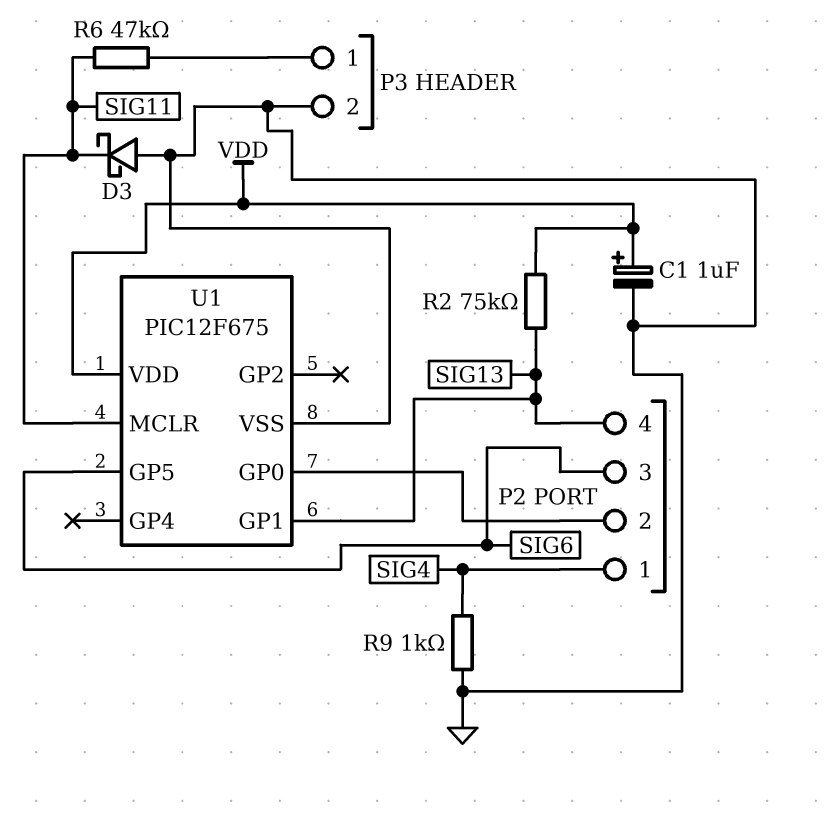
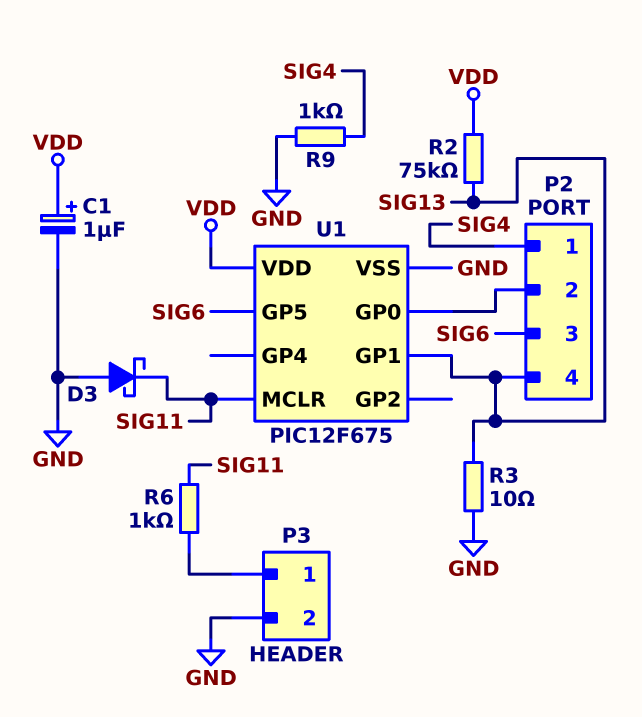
R3: none -> 10 (GND, SIG13)
R6: 47k (P3/1, SIG11) -> 1k (P3/1, SIG11)

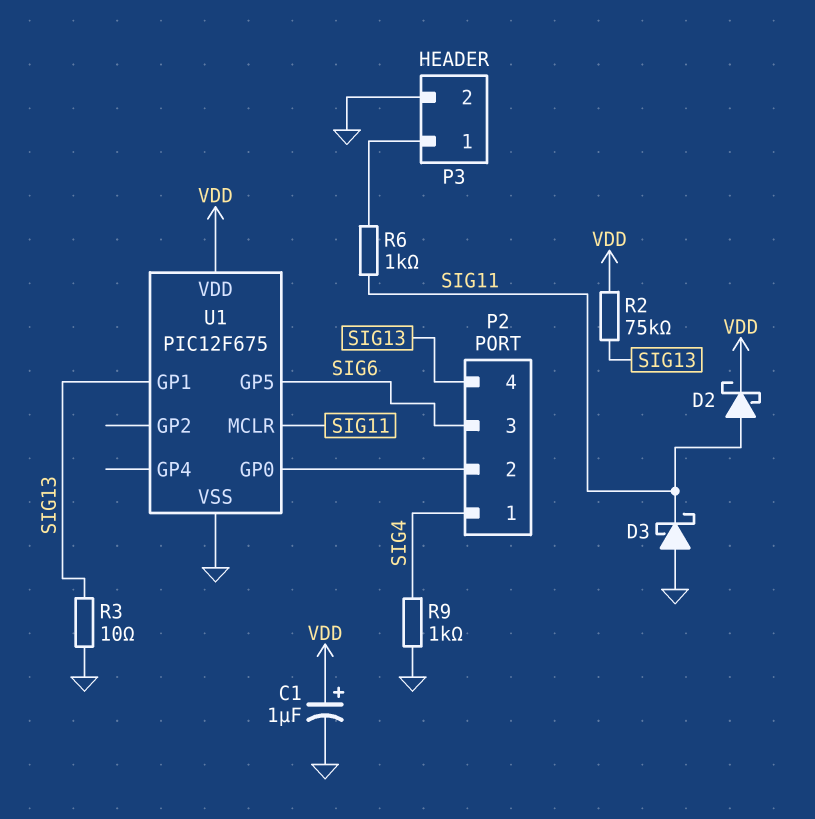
D2: none -> schottky (A SIG11, K VDD)

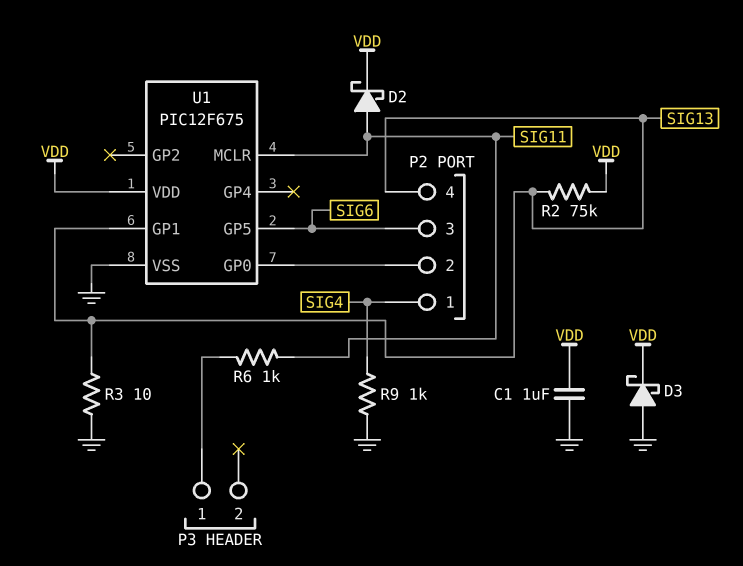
C1: 1uF (plus VDD, minus GND) -> 1uF (GND, VDD)
D3: schottky (A GND, K SIG11) -> schottky (A GND, K VDD)
P3 pin 2: GND -> none

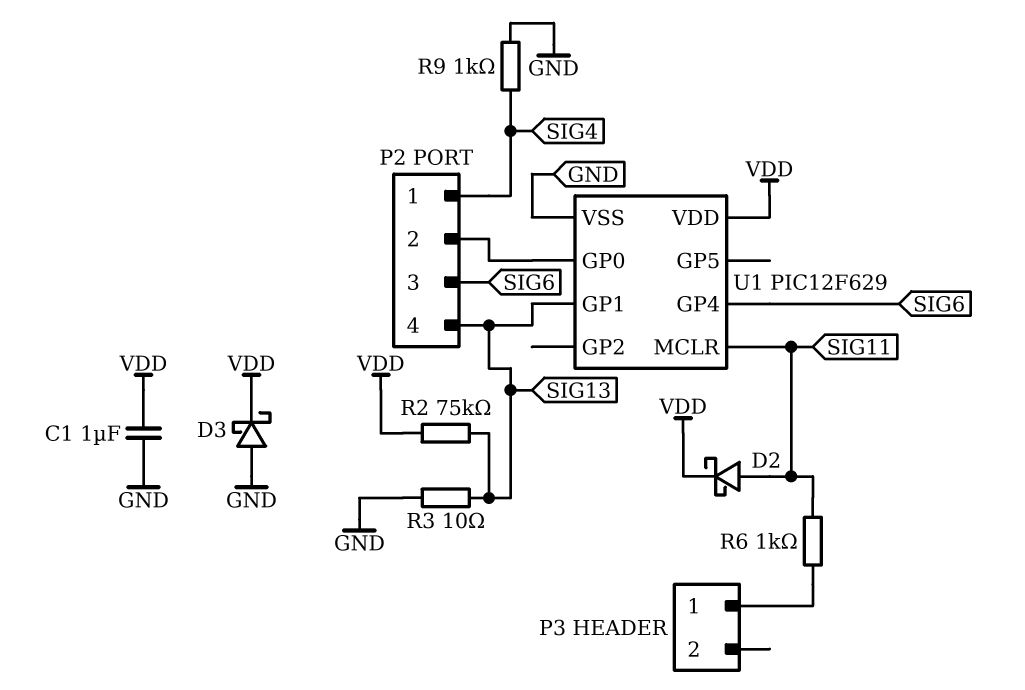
U1: PIC12F675 -> PIC12F629
U1 pin GP4: none -> SIG6
U1 pin GP5: SIG6 -> none

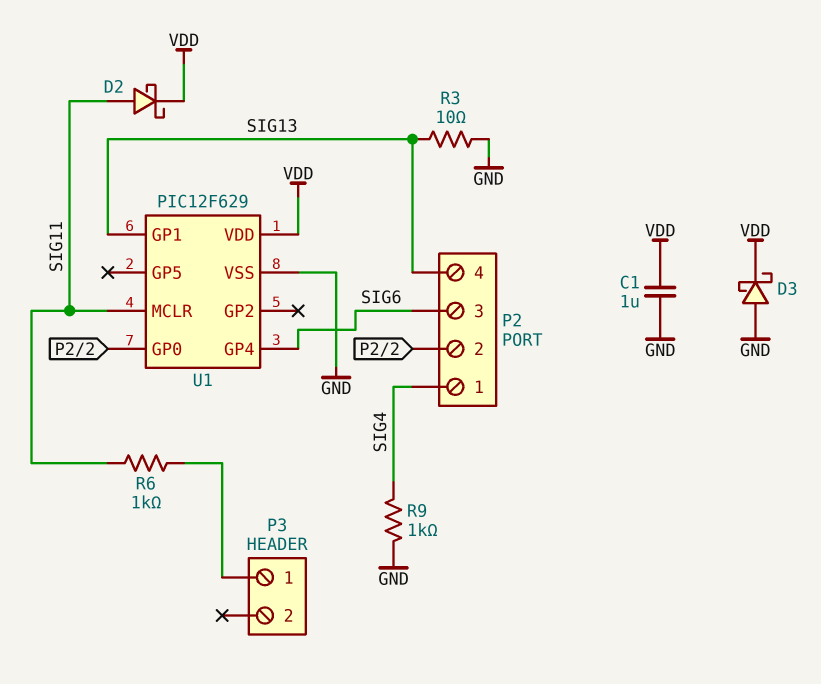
R2: 75k (SIG13, VDD) -> none

